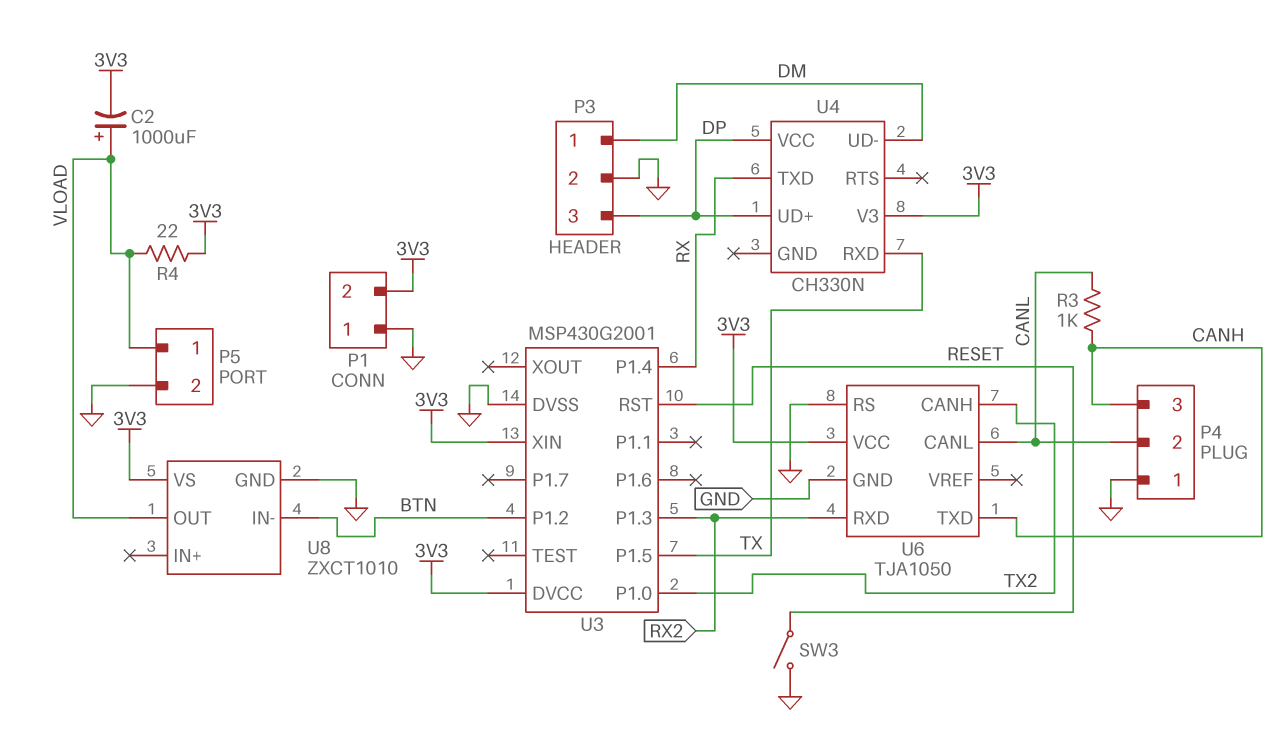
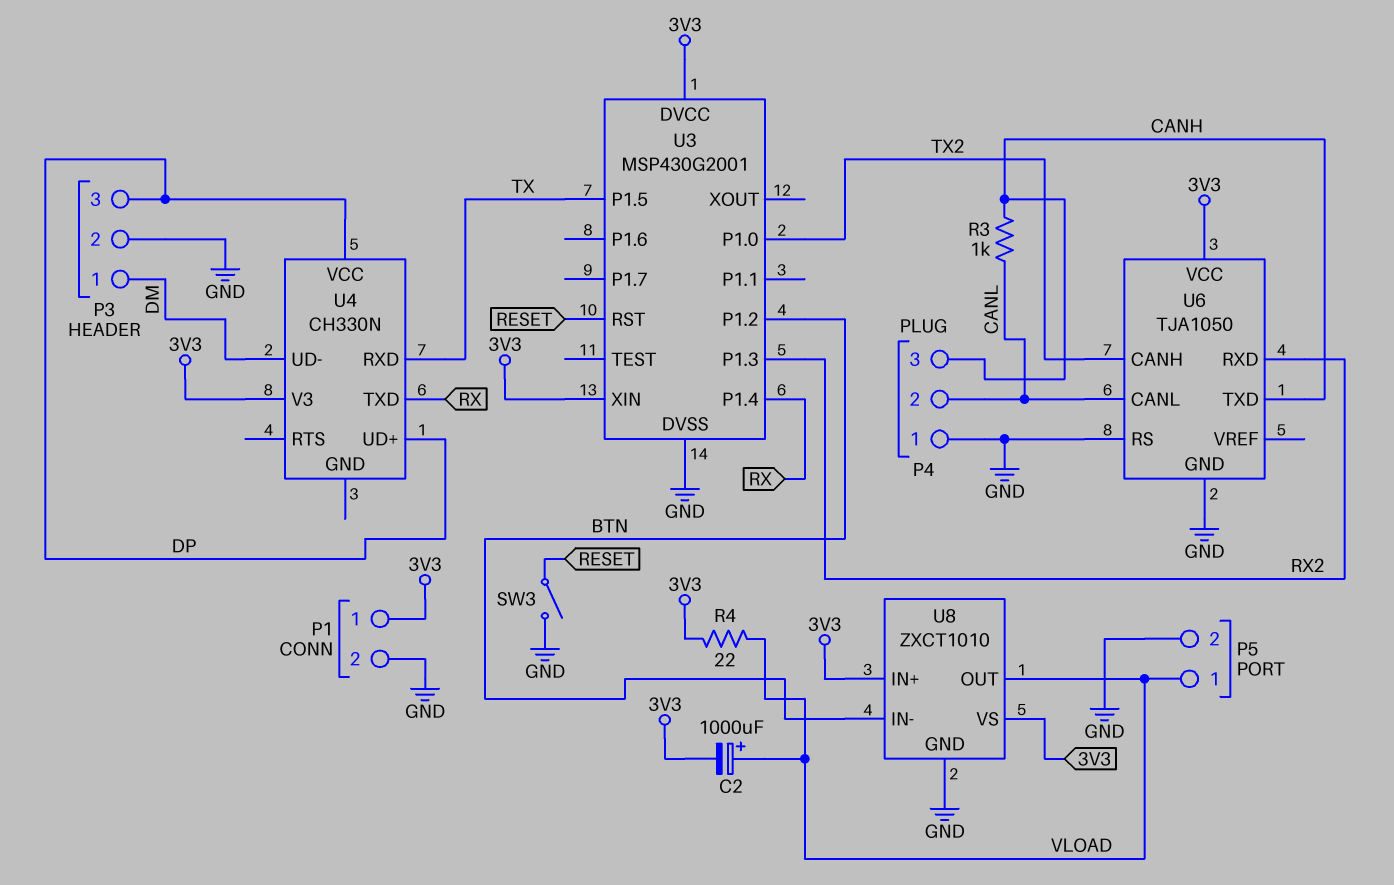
P1 pin 1: GND -> 3V3
P1 pin 2: 3V3 -> GND
U8 pin IN+: none -> 3V3

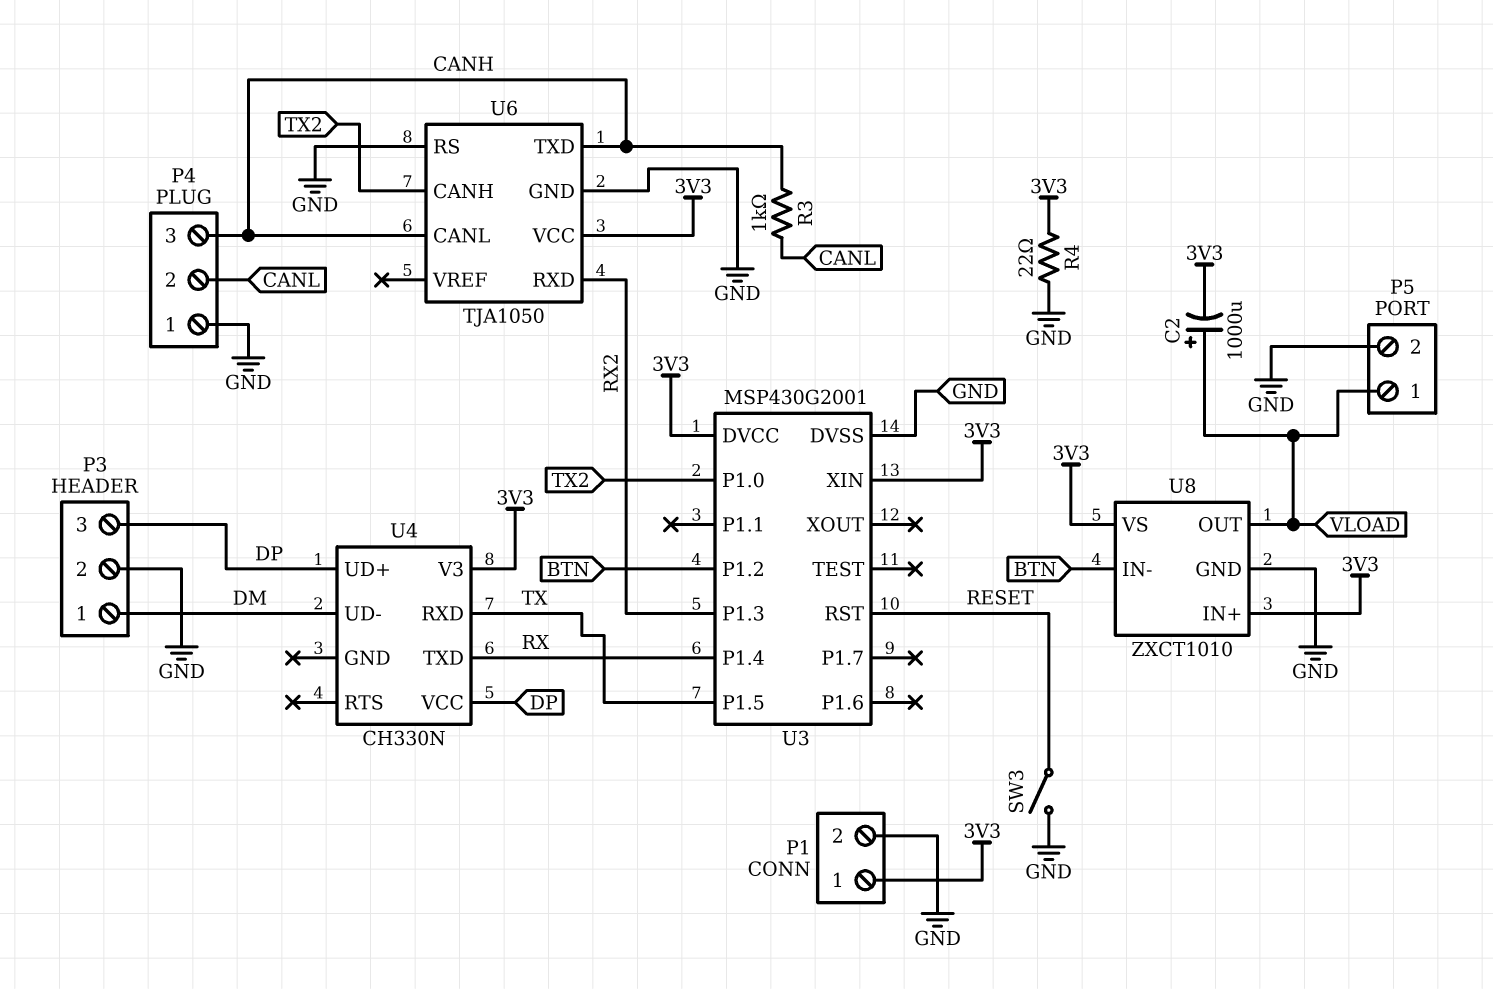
R4: 22 (3V3, VLOAD) -> 22 (3V3, GND)
U6 pin CANL: CANL -> CANH

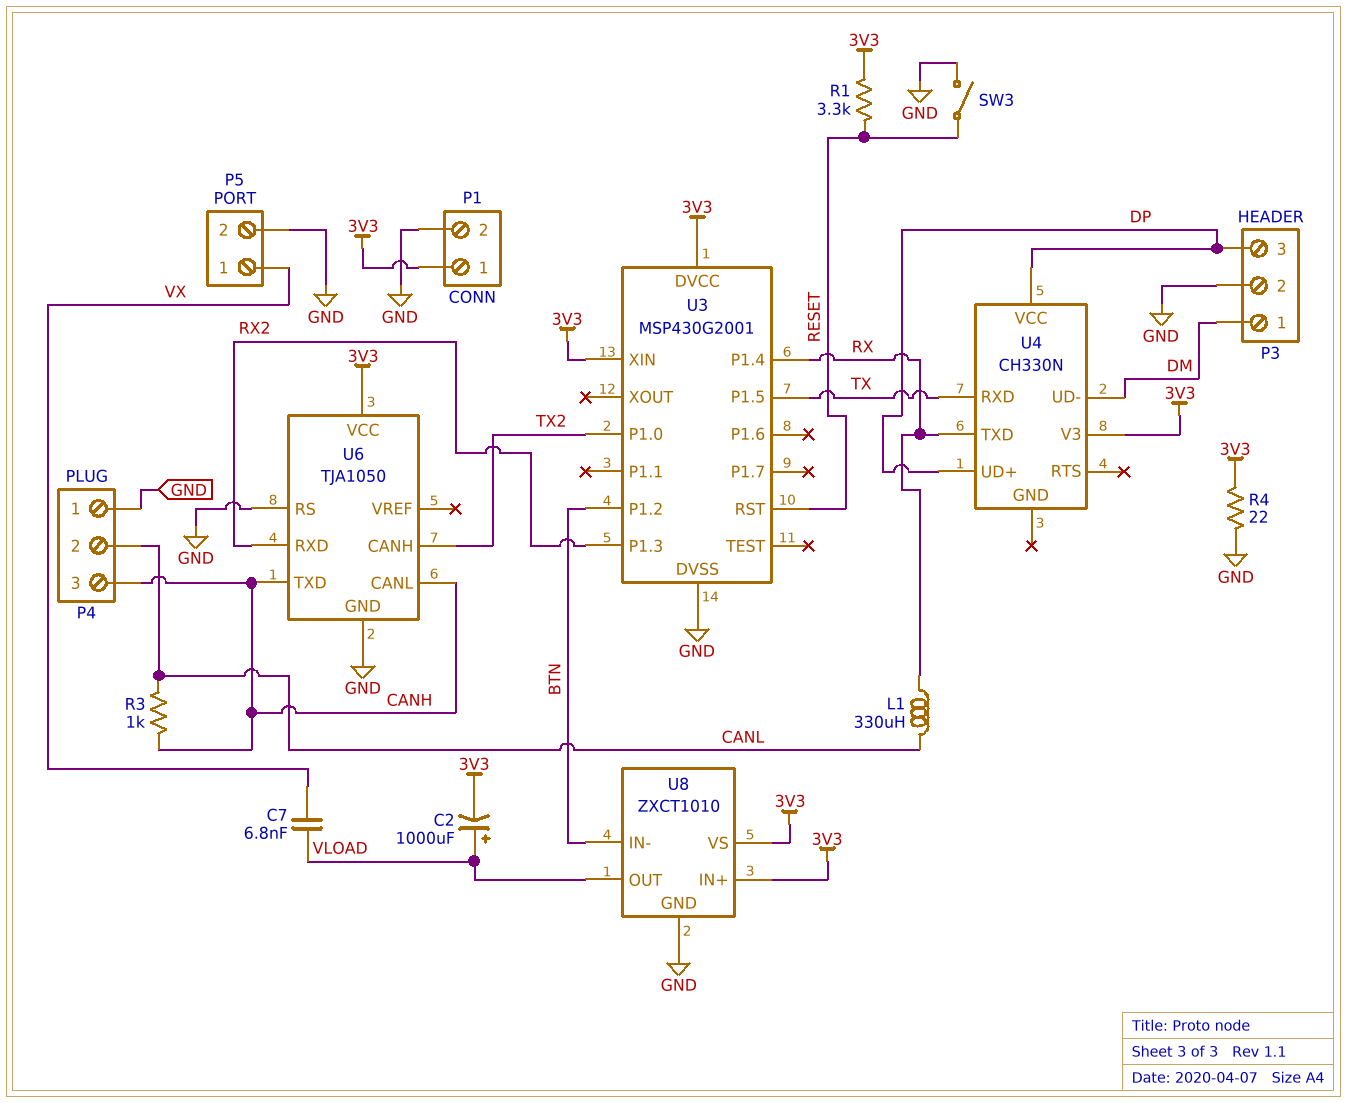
C7: none -> 6.8nF (VLOAD, VX)
L1: none -> 330uH (CANL, RX)
P5 pin 1: VLOAD -> VX
R1: none -> 3.3k (3V3, RESET)

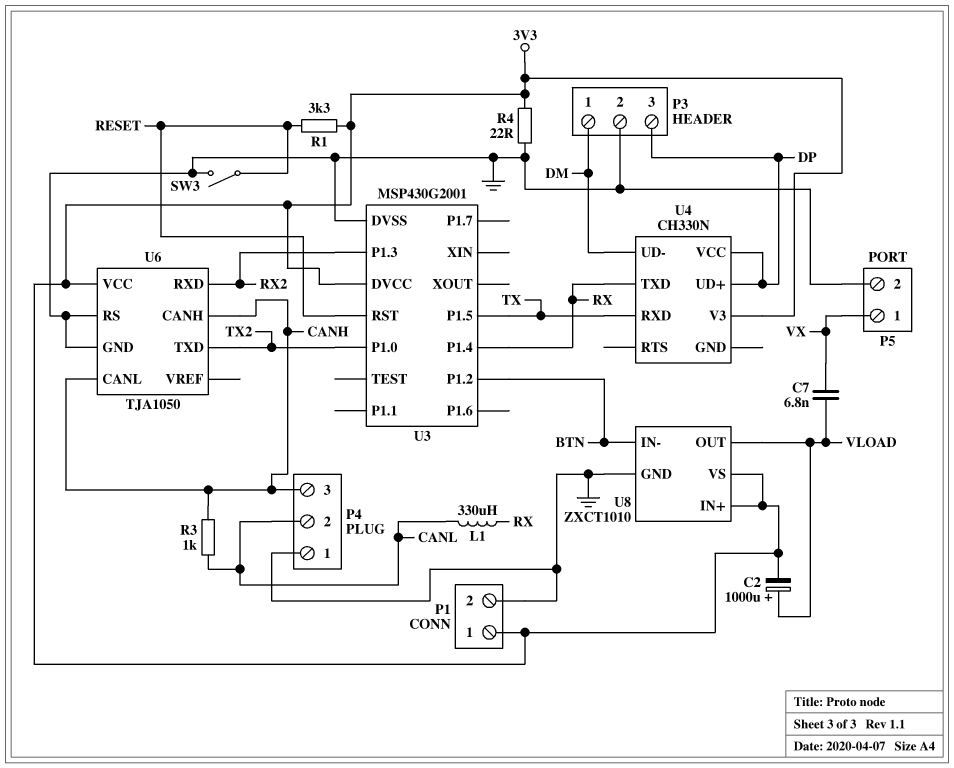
U3 pin XIN: 3V3 -> none
U6 pin CANH: TX2 -> CANH
U6 pin TXD: CANH -> TX2

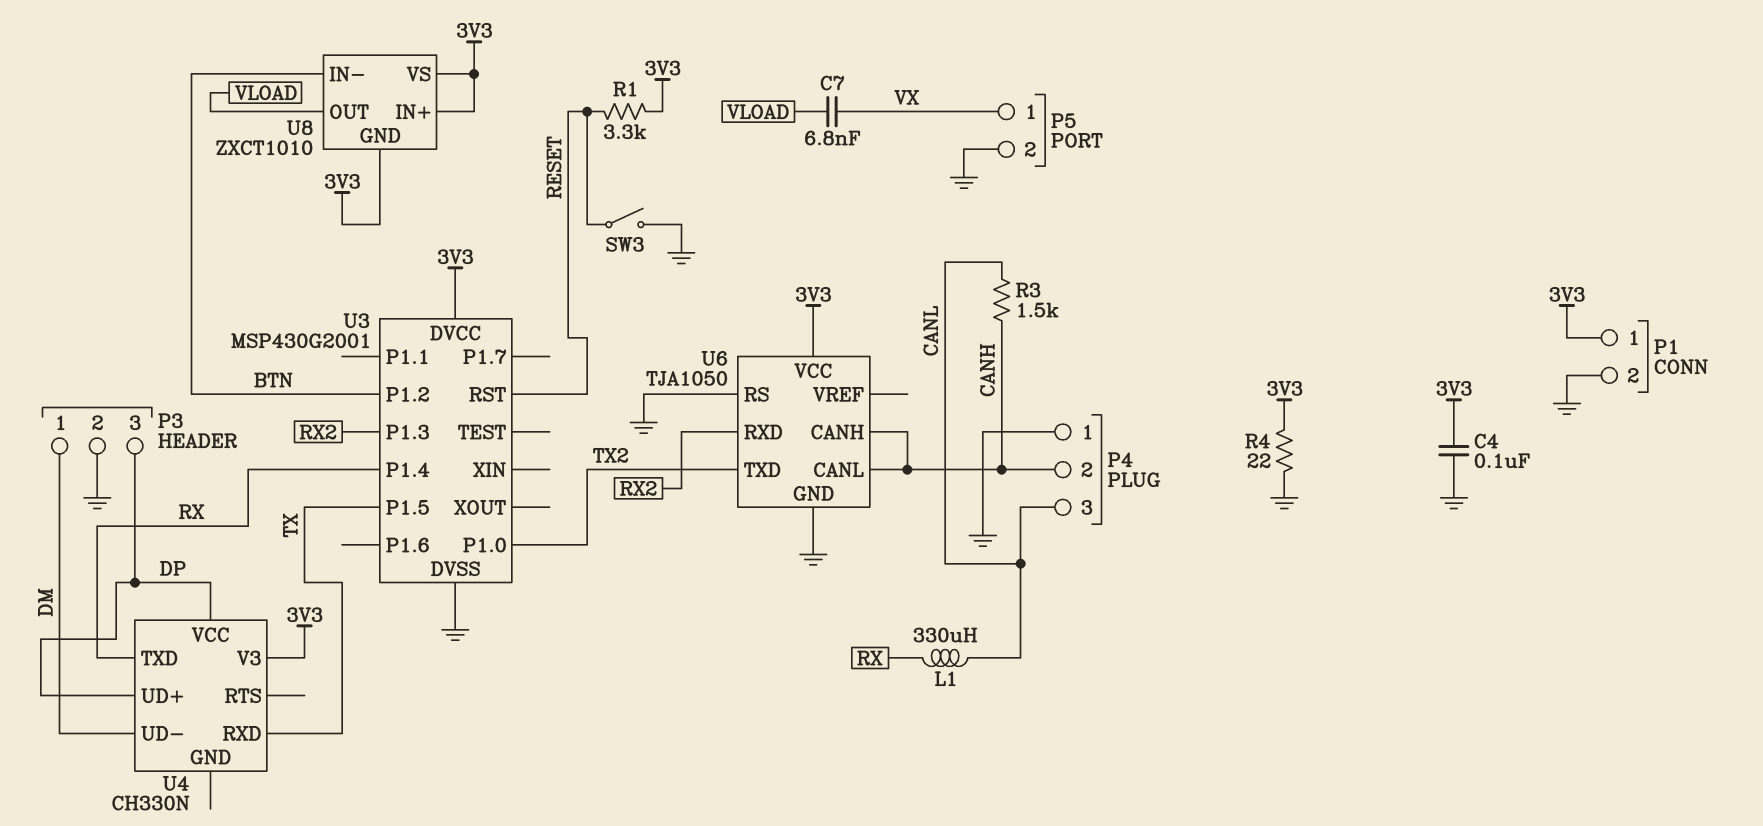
C2: 1000uF (plus VLOAD, minus 3V3) -> none
C4: none -> 100nF (3V3, GND)
P4 pin 2: CANL -> CANH
P4 pin 3: CANH -> CANL
R3: 1k (CANH, CANL) -> 1.5k (CANH, CANL)
U8 pin GND: GND -> 3V3

